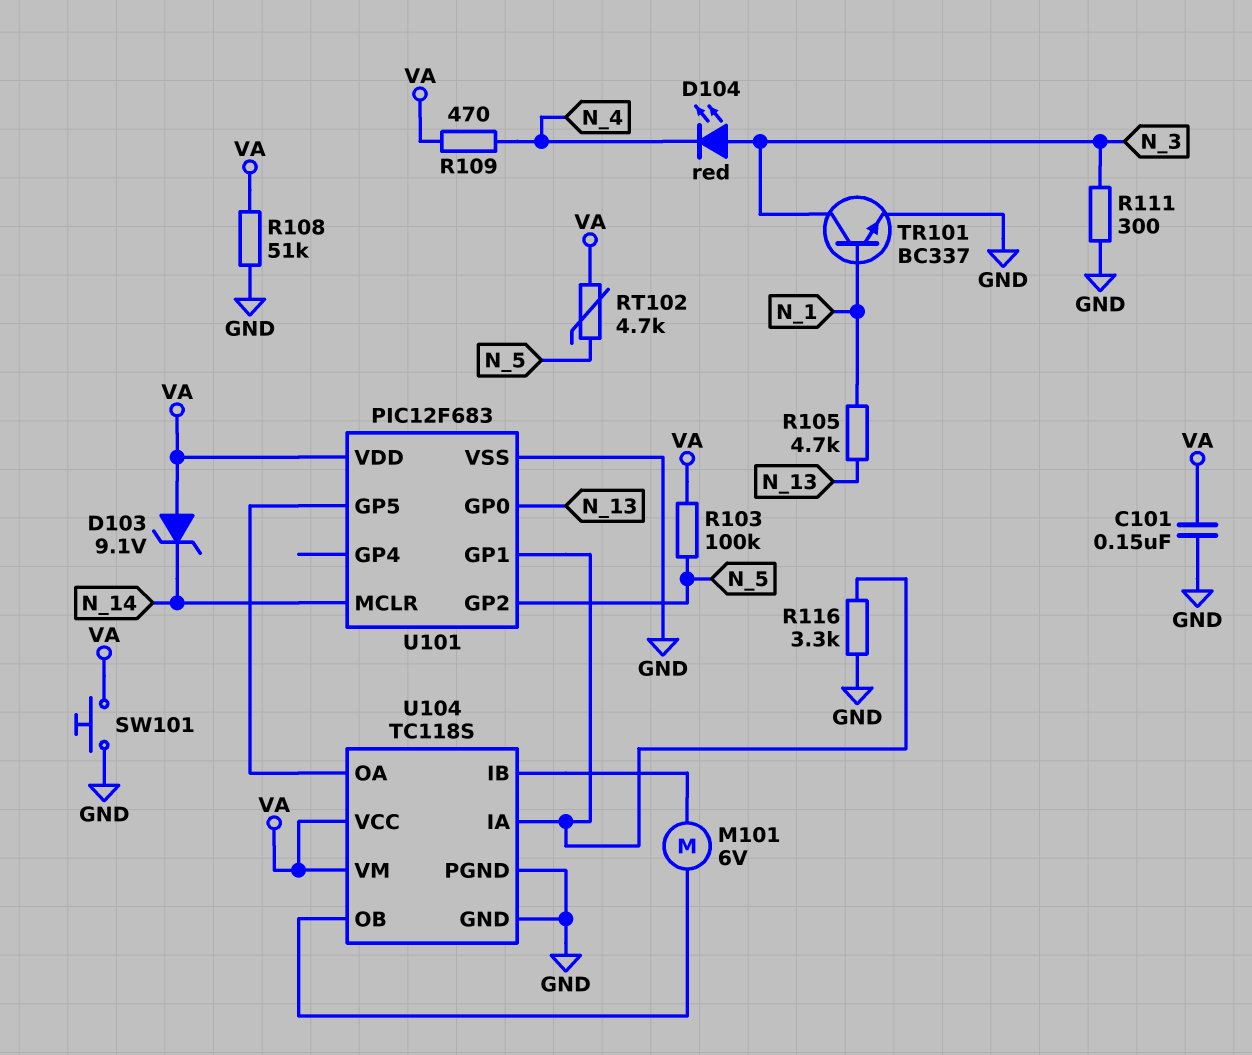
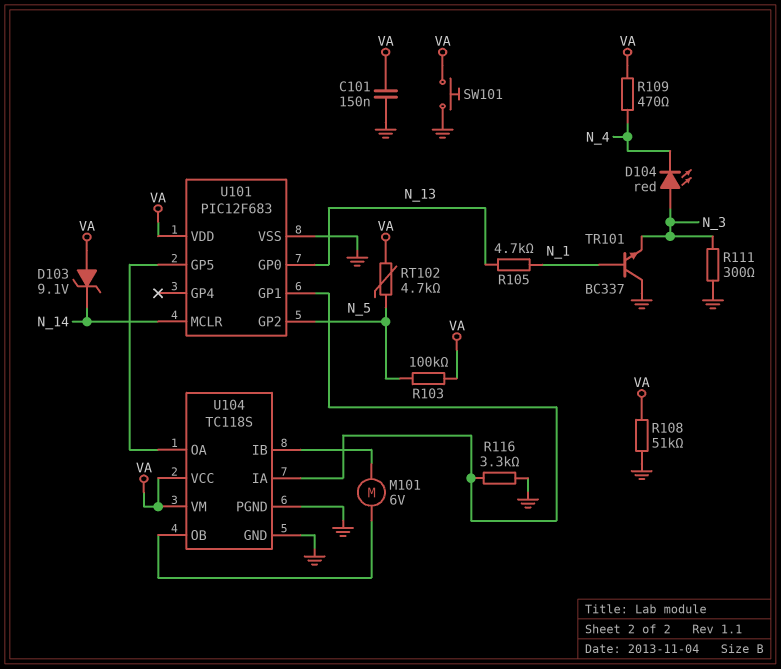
TR101: NPN BC337 (B N_1, C N_3, E GND) -> NPN BC337 (B N_1, C GND, E N_3)

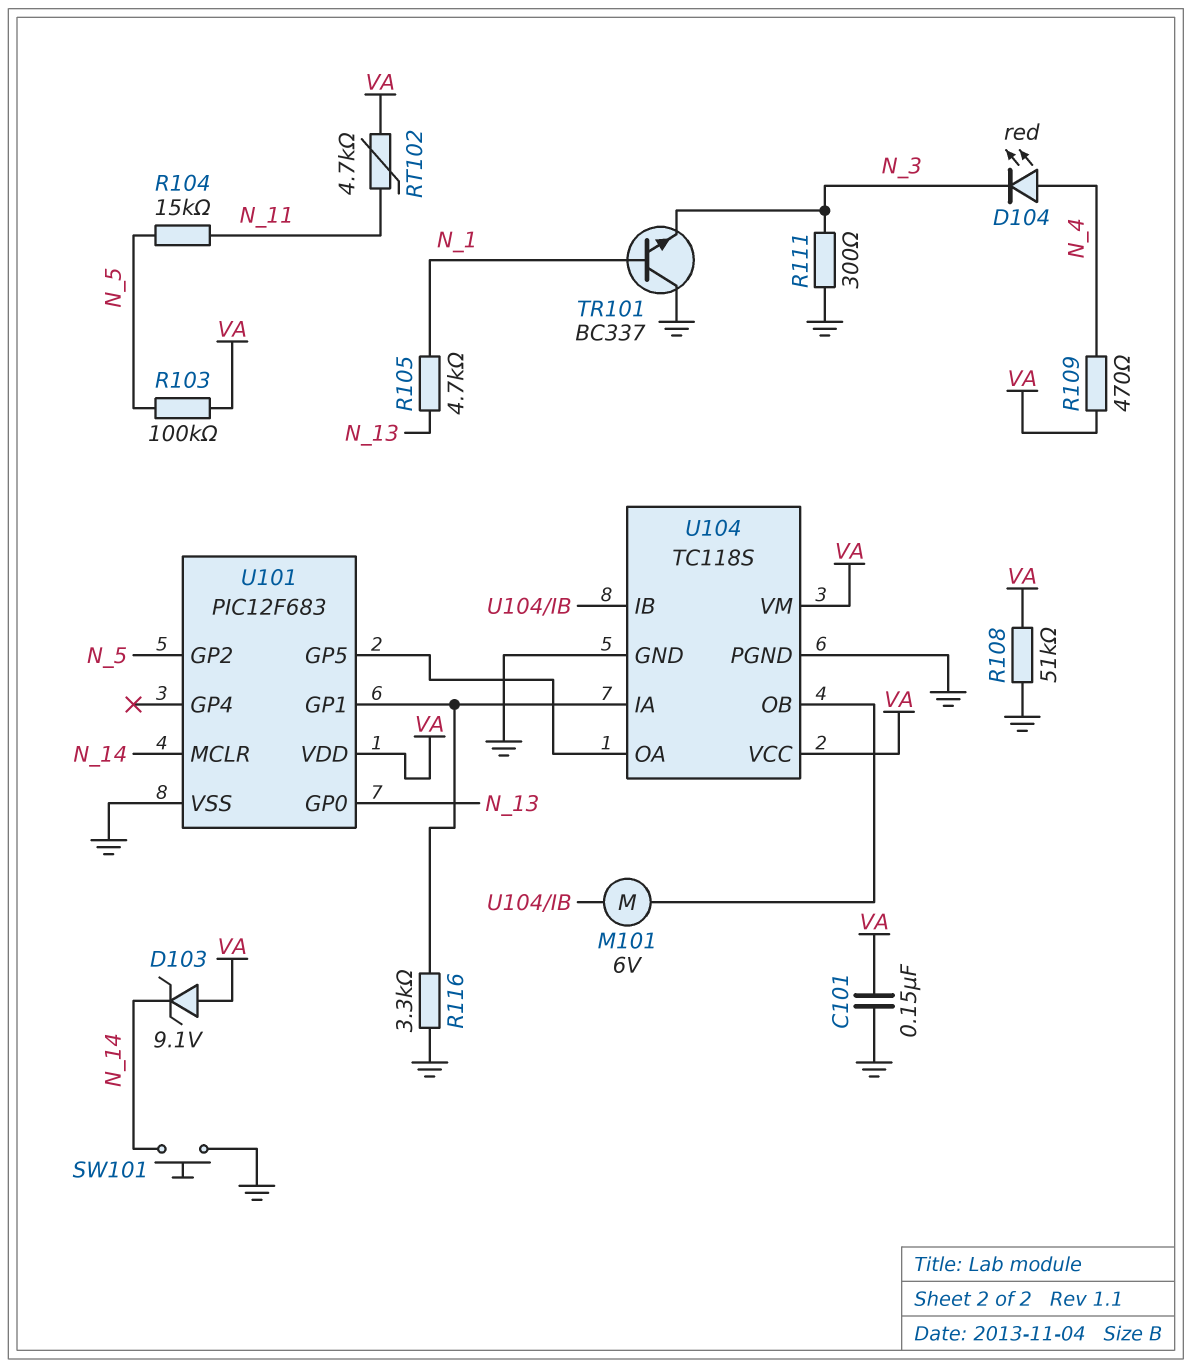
D104: LED red (A N_3, K N_4) -> LED red (A N_4, K N_3)
R104: none -> 15k (N_5, N_11)
RT102: 4.7k (N_5, VA) -> 4.7k (N_11, VA)
SW101: button (GND, VA) -> button (GND, N_14)

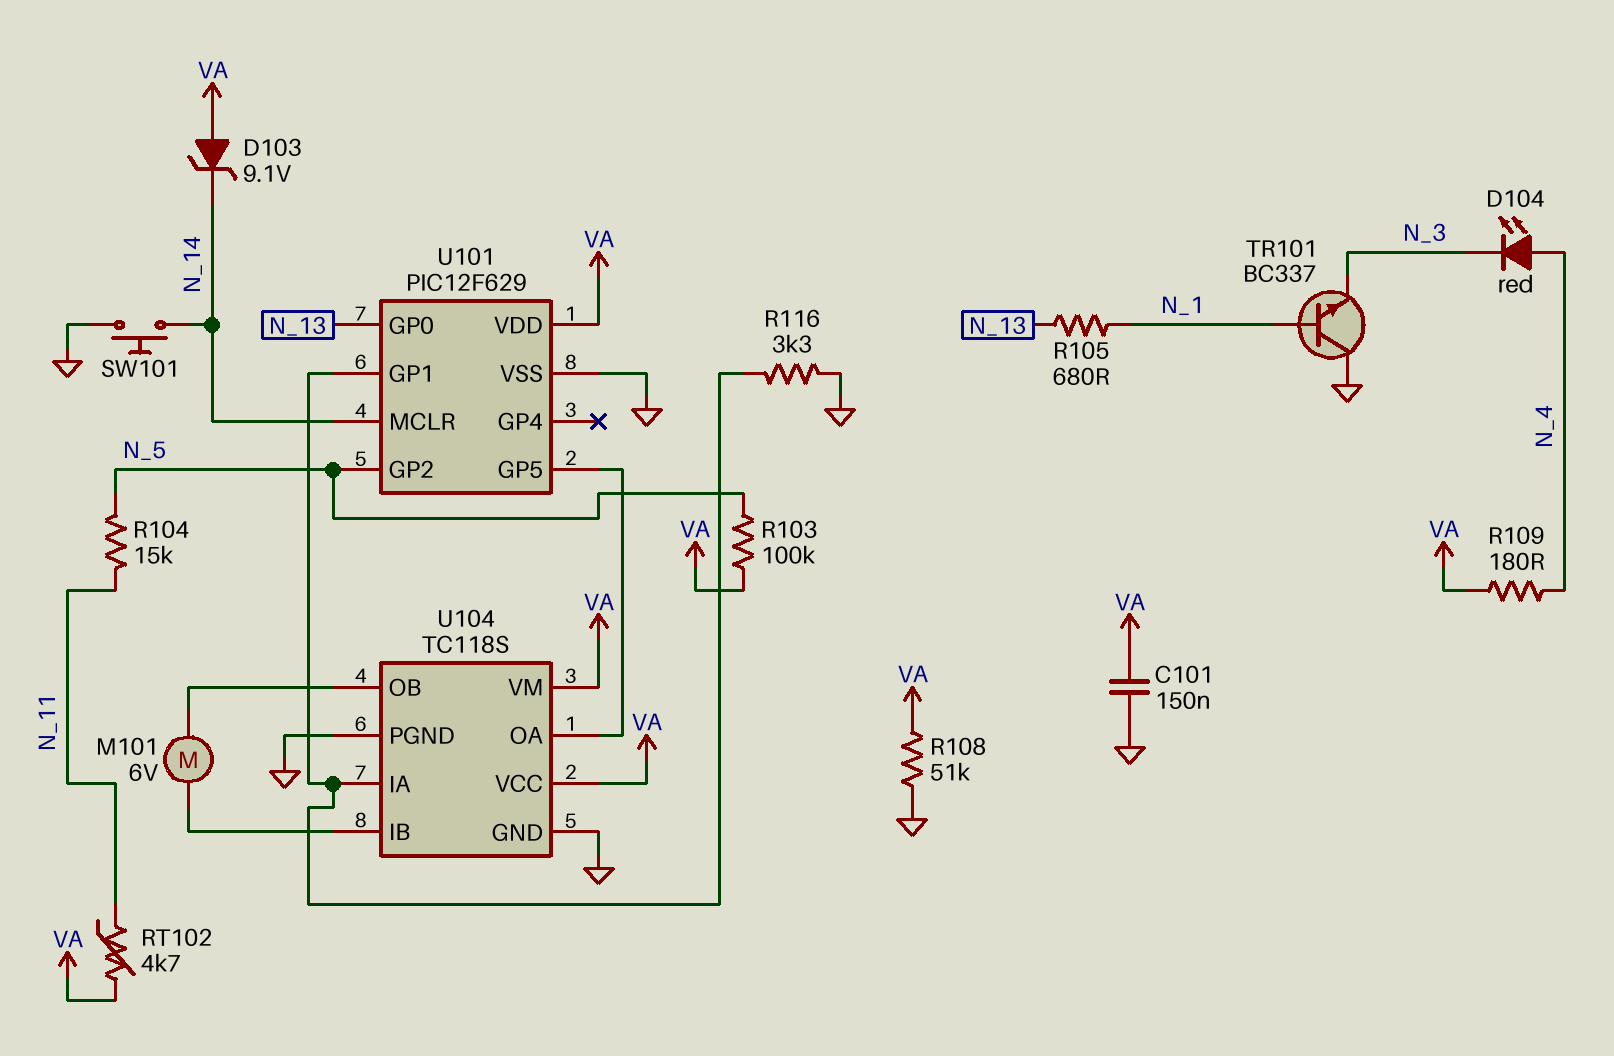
R105: 4.7k (N_1, N_13) -> 680 (N_1, N_13)
R109: 470 (N_4, VA) -> 180 (N_4, VA)
R111: 300 (GND, N_3) -> none
U101: PIC12F683 -> PIC12F629

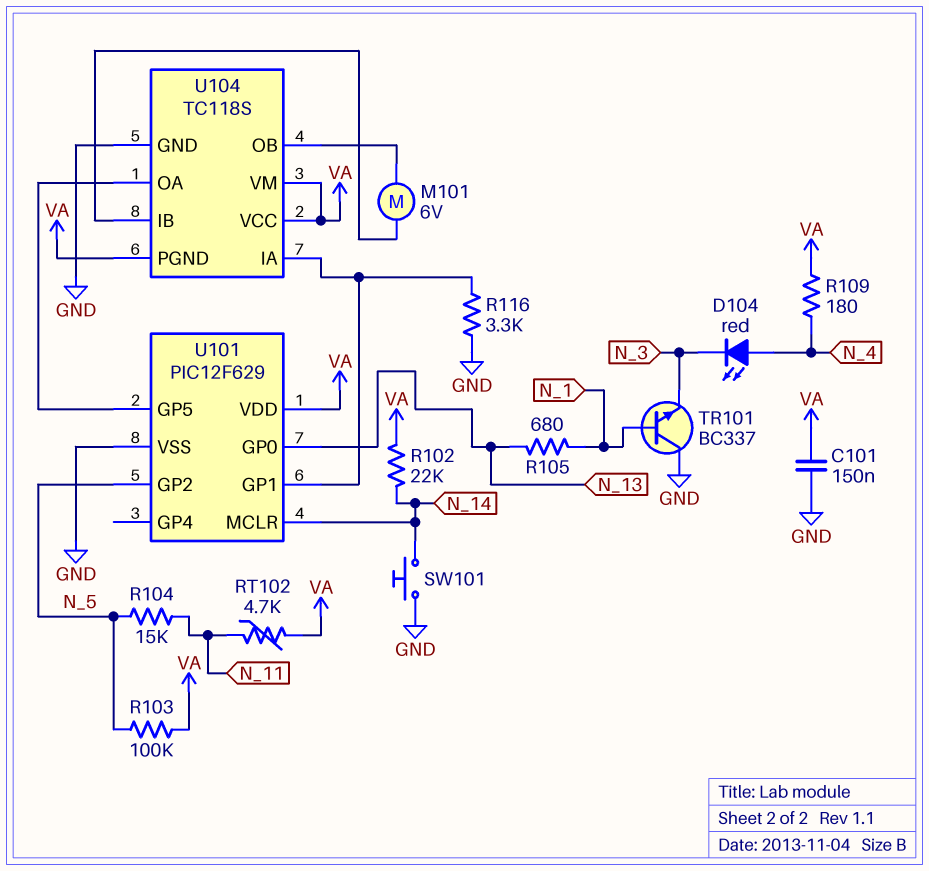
D103: zener 9.1V (A VA, K N_14) -> none
R102: none -> 22k (N_14, VA)
R108: 51k (GND, VA) -> none
U104 pin PGND: GND -> VA

